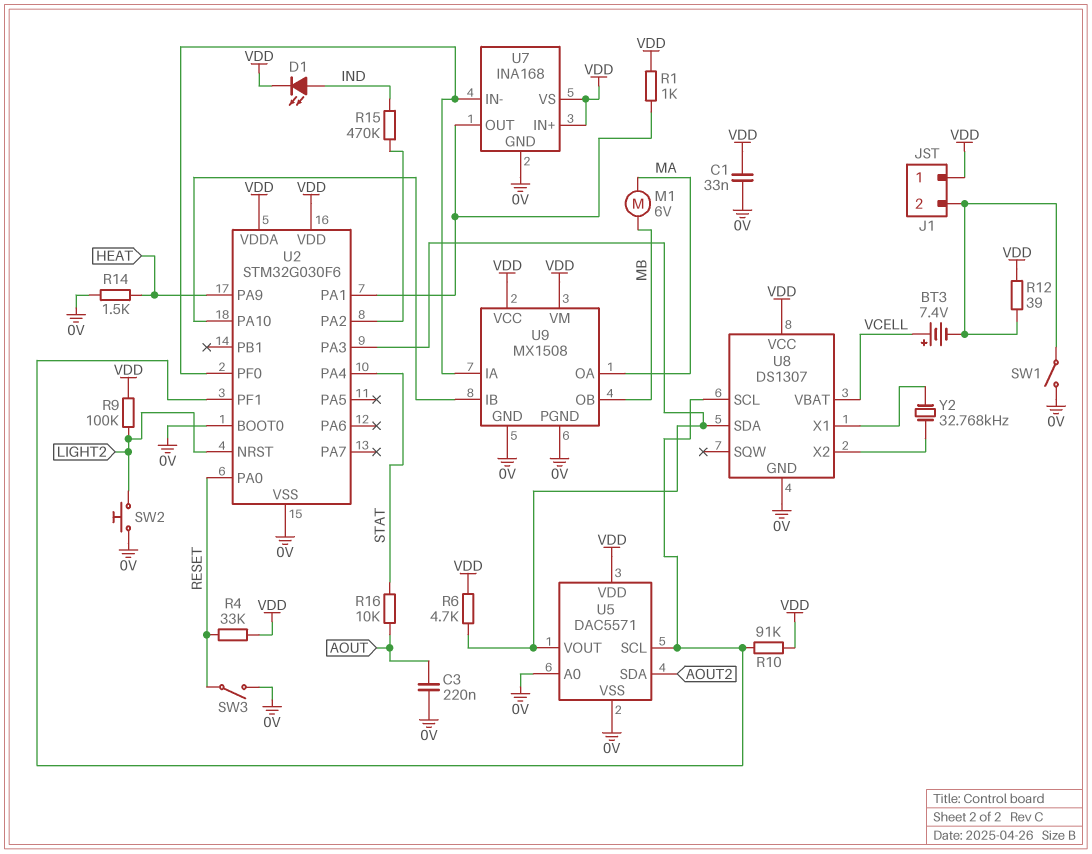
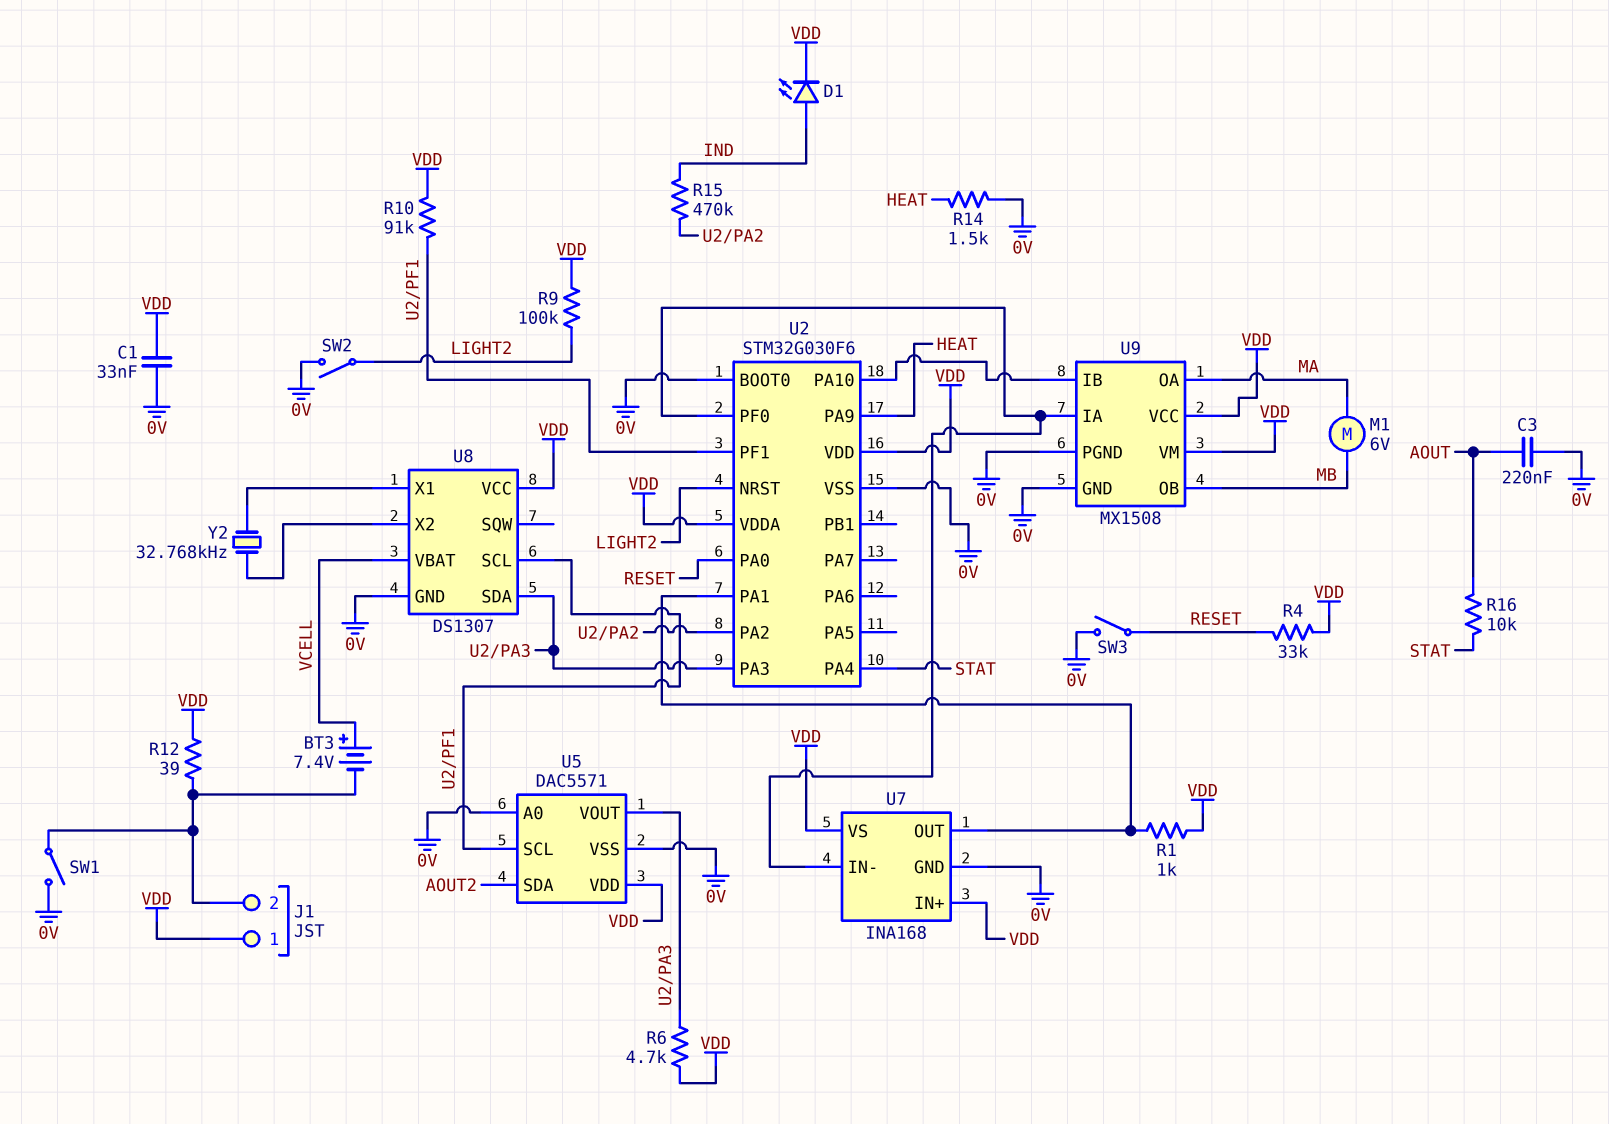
SW2: button (0V, LIGHT2) -> switch (0V, LIGHT2)

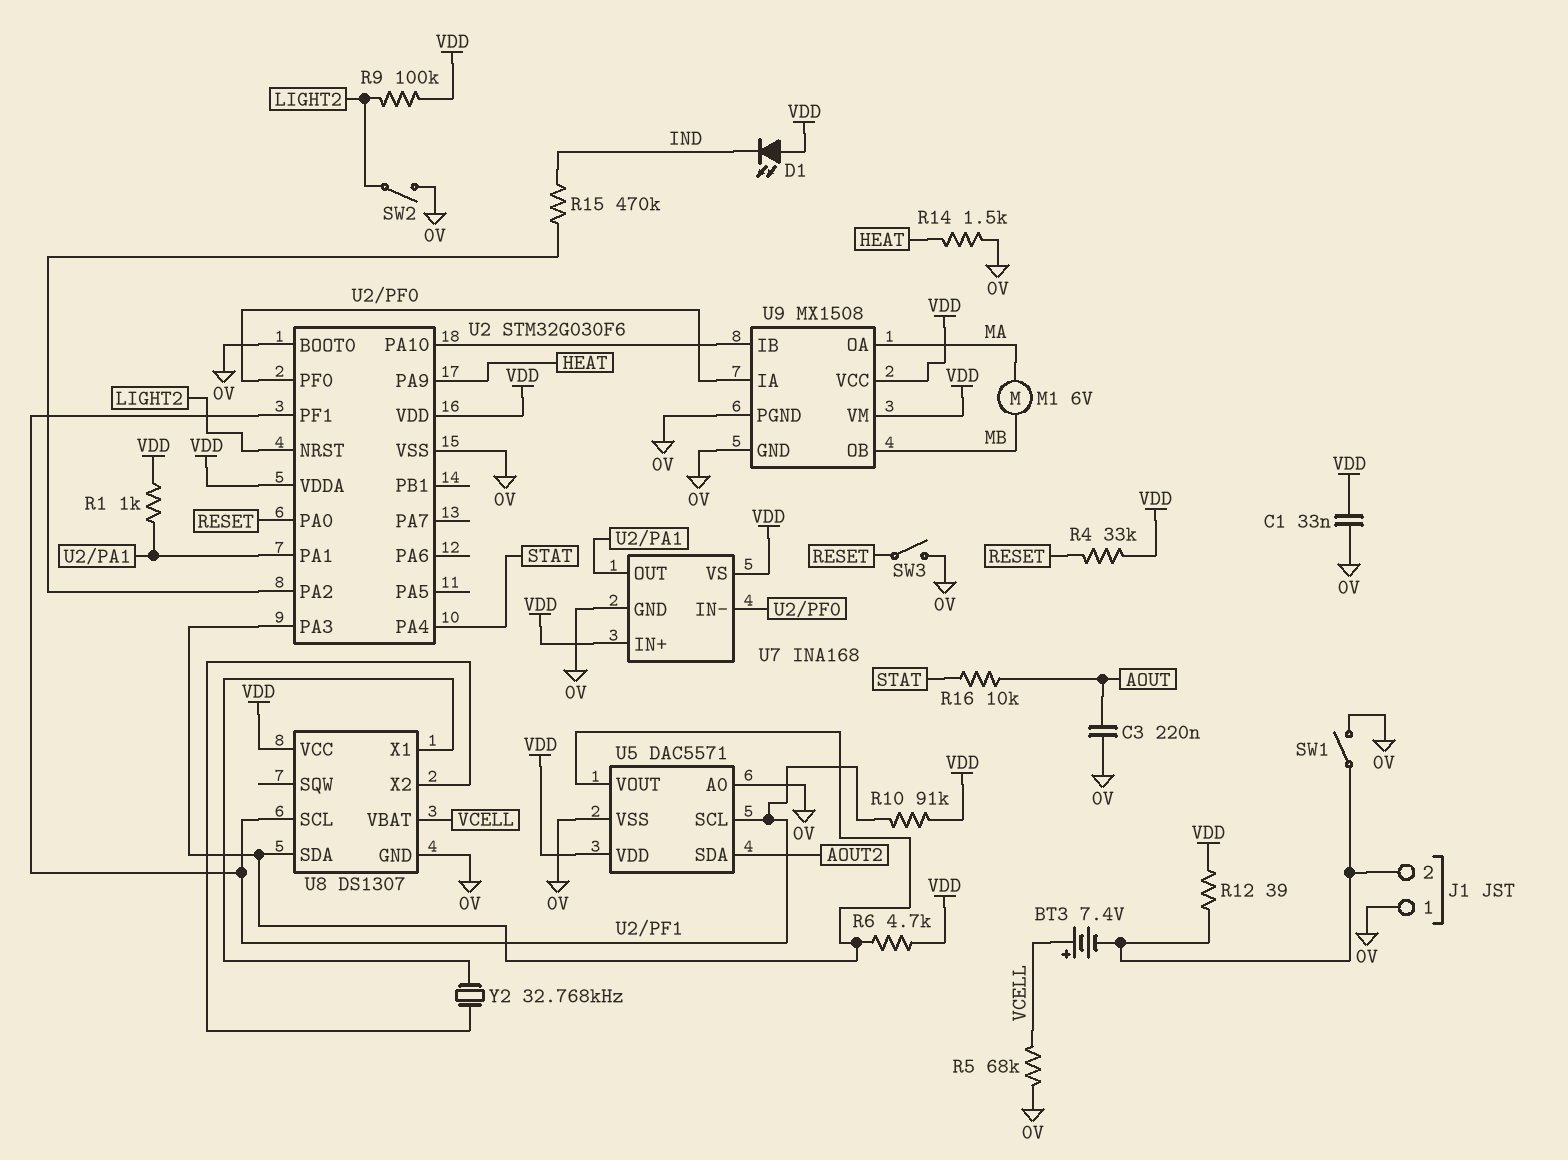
D1: LED (A IND, K VDD) -> LED (A VDD, K IND)
J1 pin 1: VDD -> 0V
R5: none -> 68k (0V, VCELL)

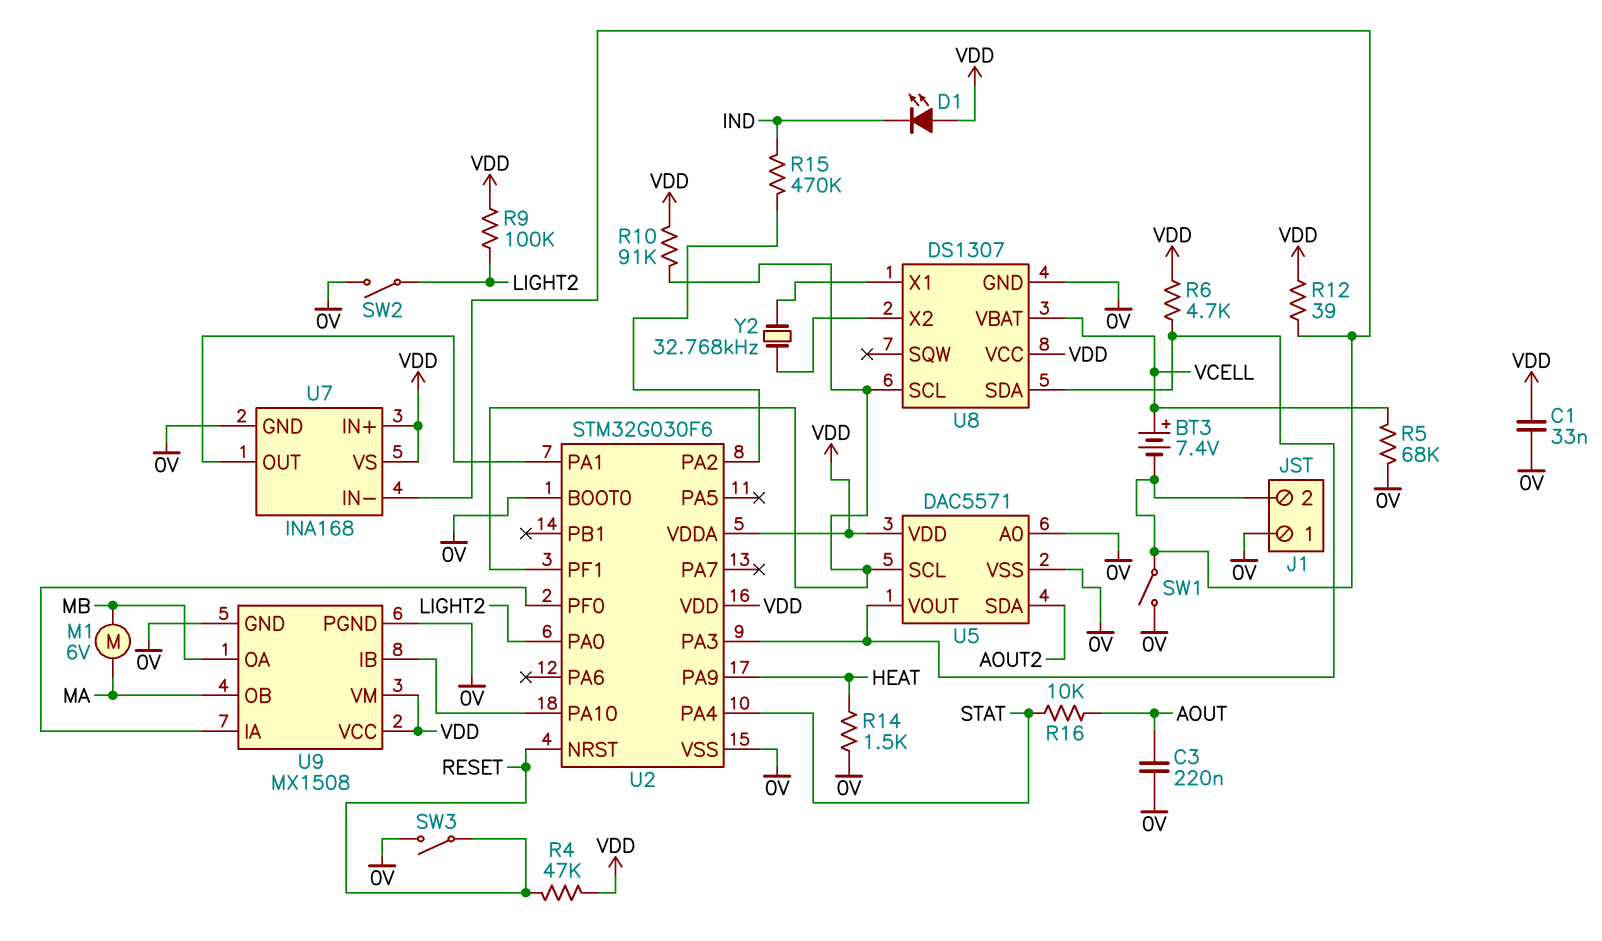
R1: 1k (U2/PA1, VDD) -> none
R4: 33k (RESET, VDD) -> 47k (RESET, VDD)
U2 pin NRST: LIGHT2 -> RESET
U2 pin PA0: RESET -> LIGHT2
U7 pin IN-: U2/PF0 -> J1/2
U9 pin OA: MA -> MB
U9 pin OB: MB -> MA

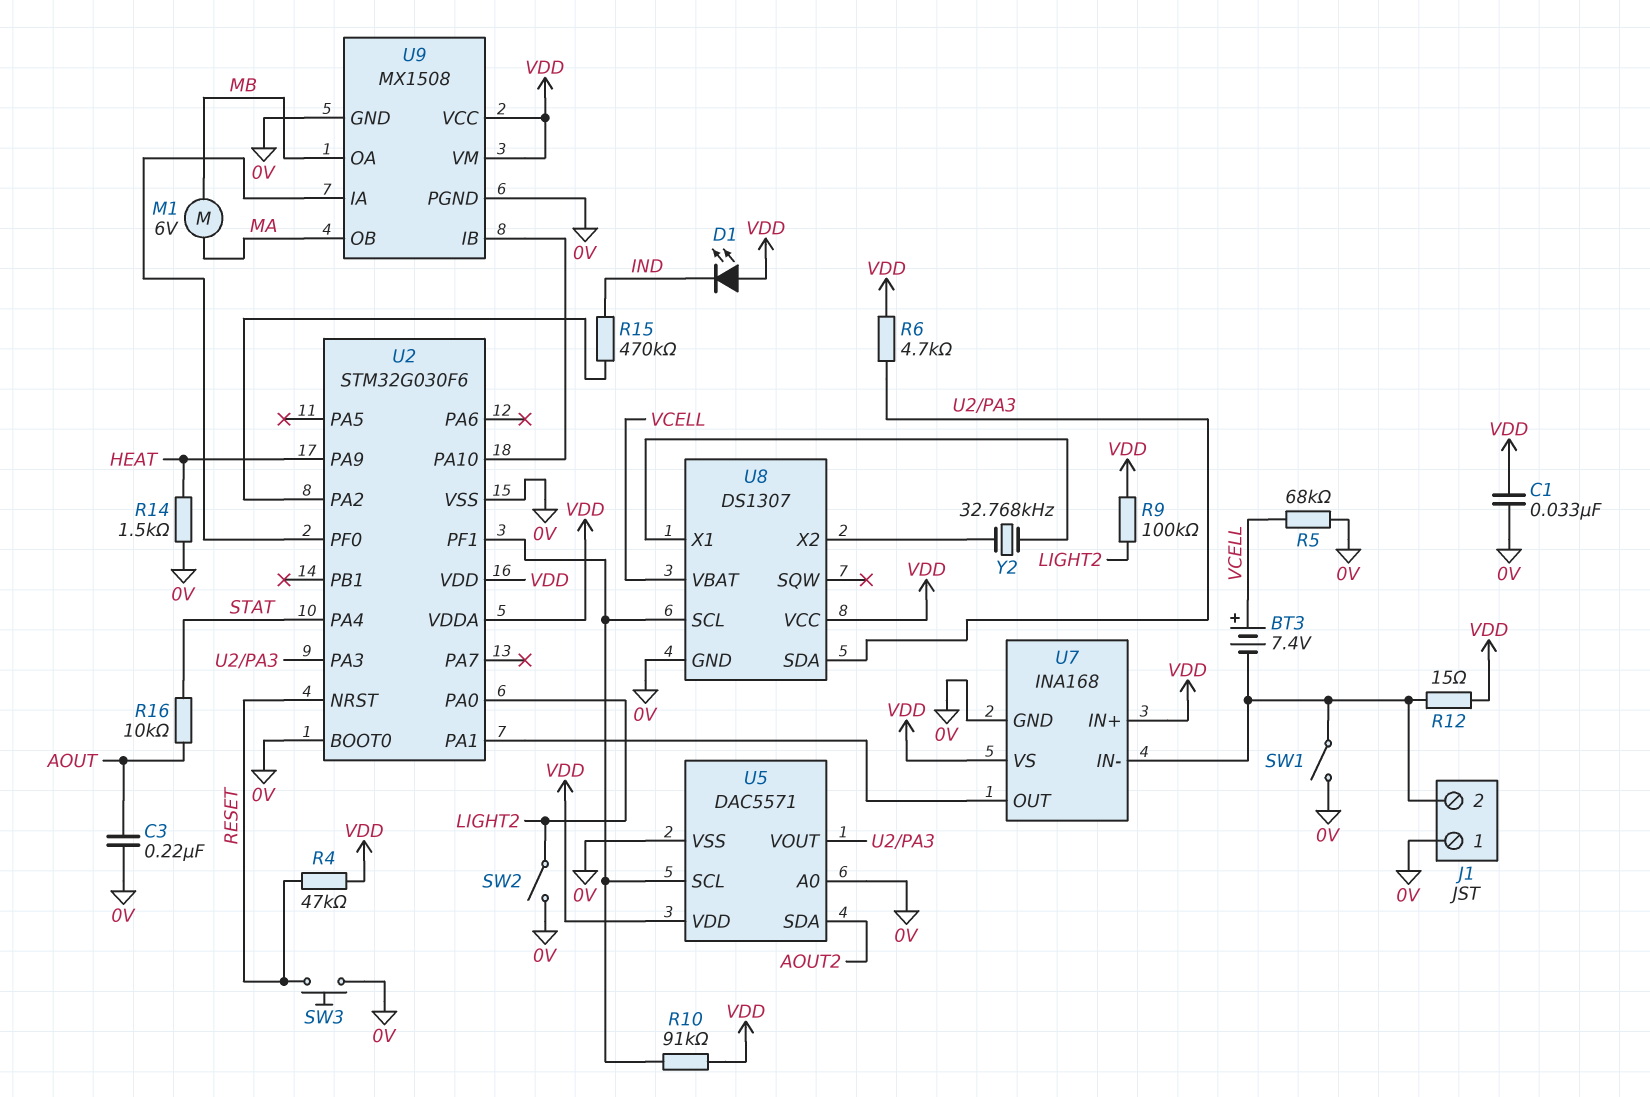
R12: 39 (J1/2, VDD) -> 15 (J1/2, VDD)
SW3: switch (0V, RESET) -> button (0V, RESET)

